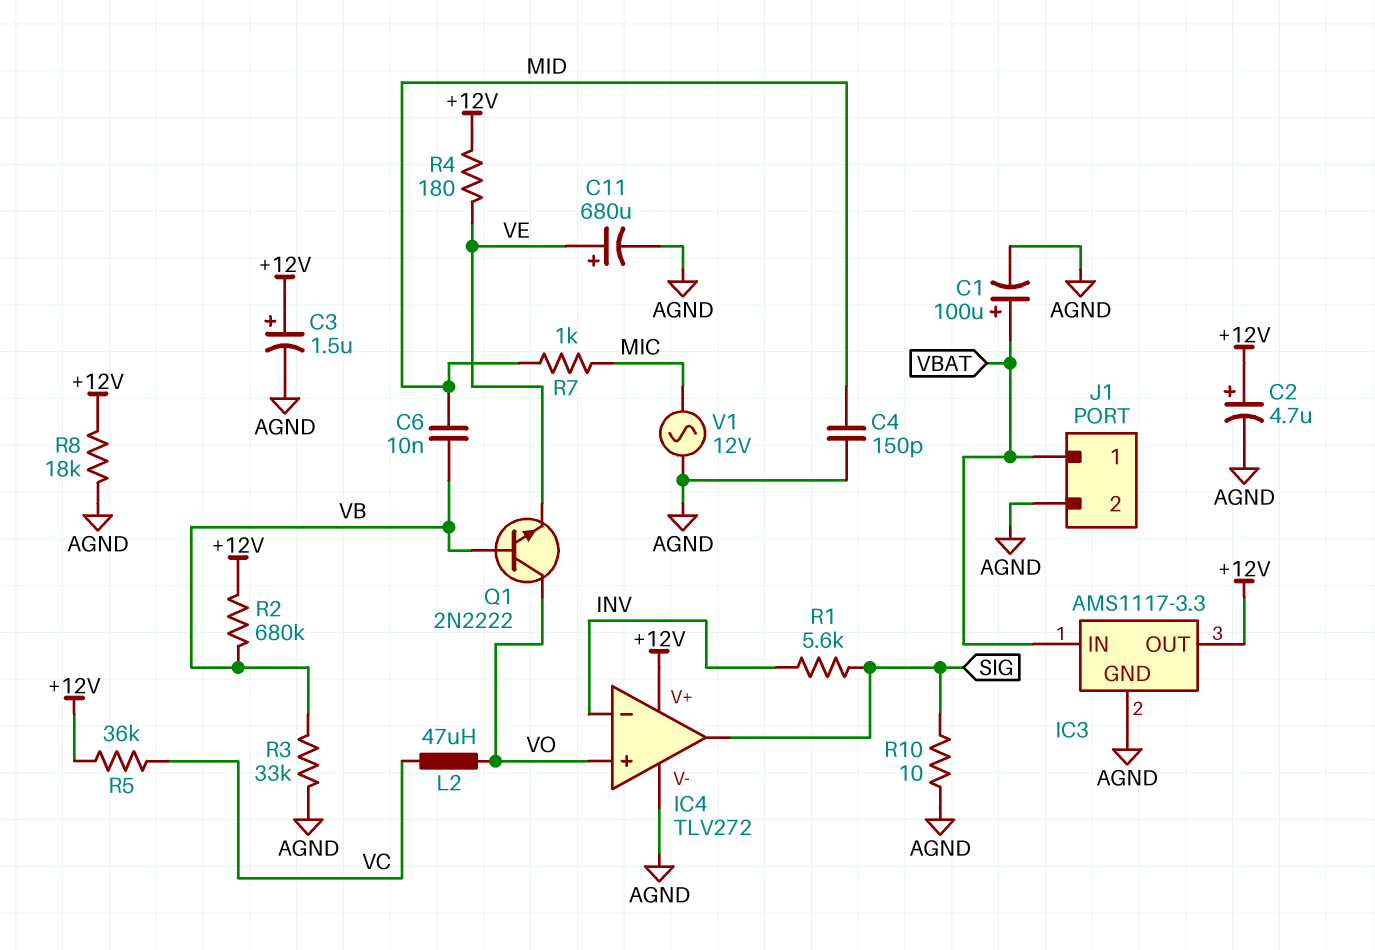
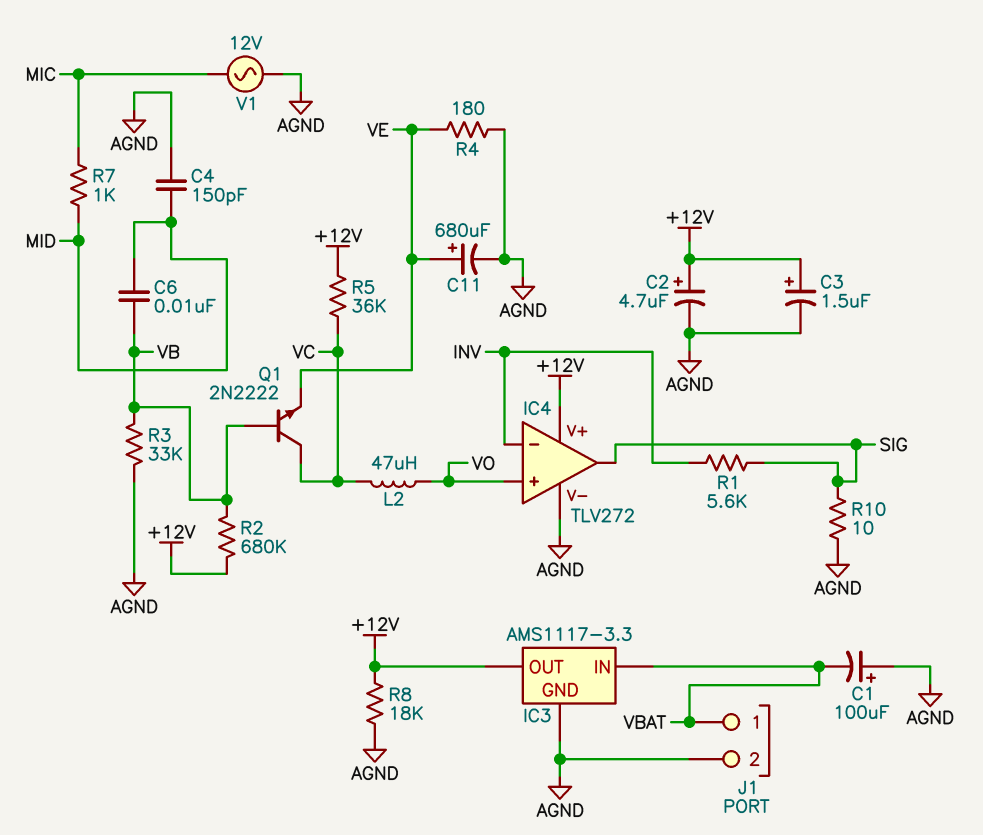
C1: 100uF (plus VBAT, minus AGND) -> 100uF (plus AGND, minus VBAT)
Q1: NPN 2N2222 (B VB, C VO, E VE) -> NPN 2N2222 (B VB, C VC, E VE)
R4: 180 (+12V, VE) -> 180 (AGND, VE)

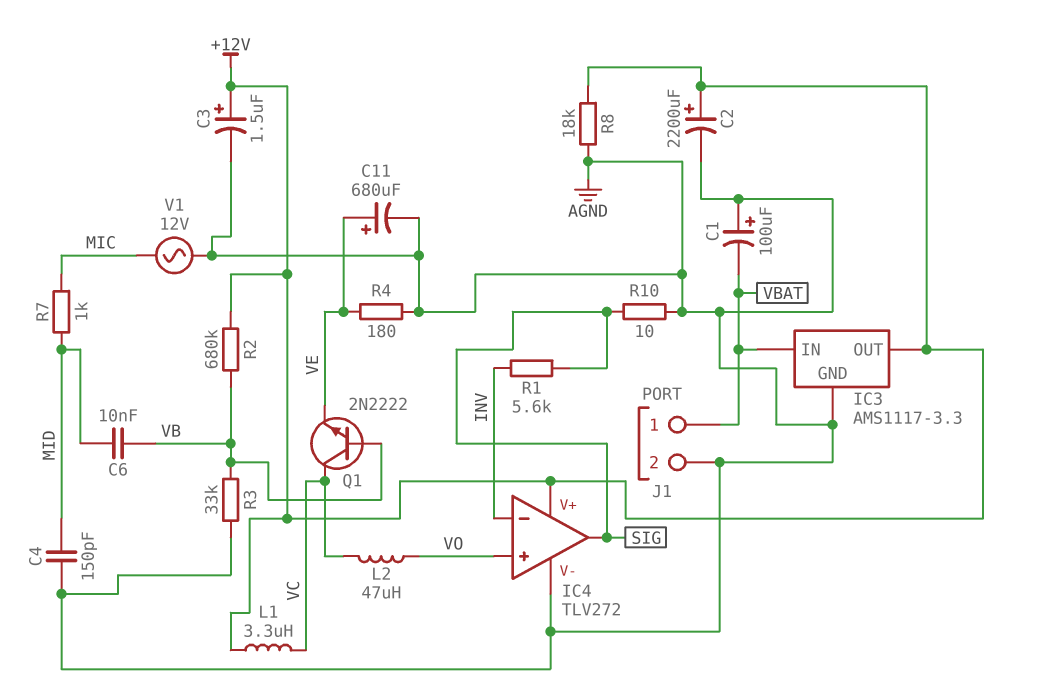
C2: 4.7uF (plus +12V, minus AGND) -> 2200uF (plus +12V, minus AGND)
L1: none -> 3.3uH (+12V, VC)
R5: 36k (+12V, VC) -> none

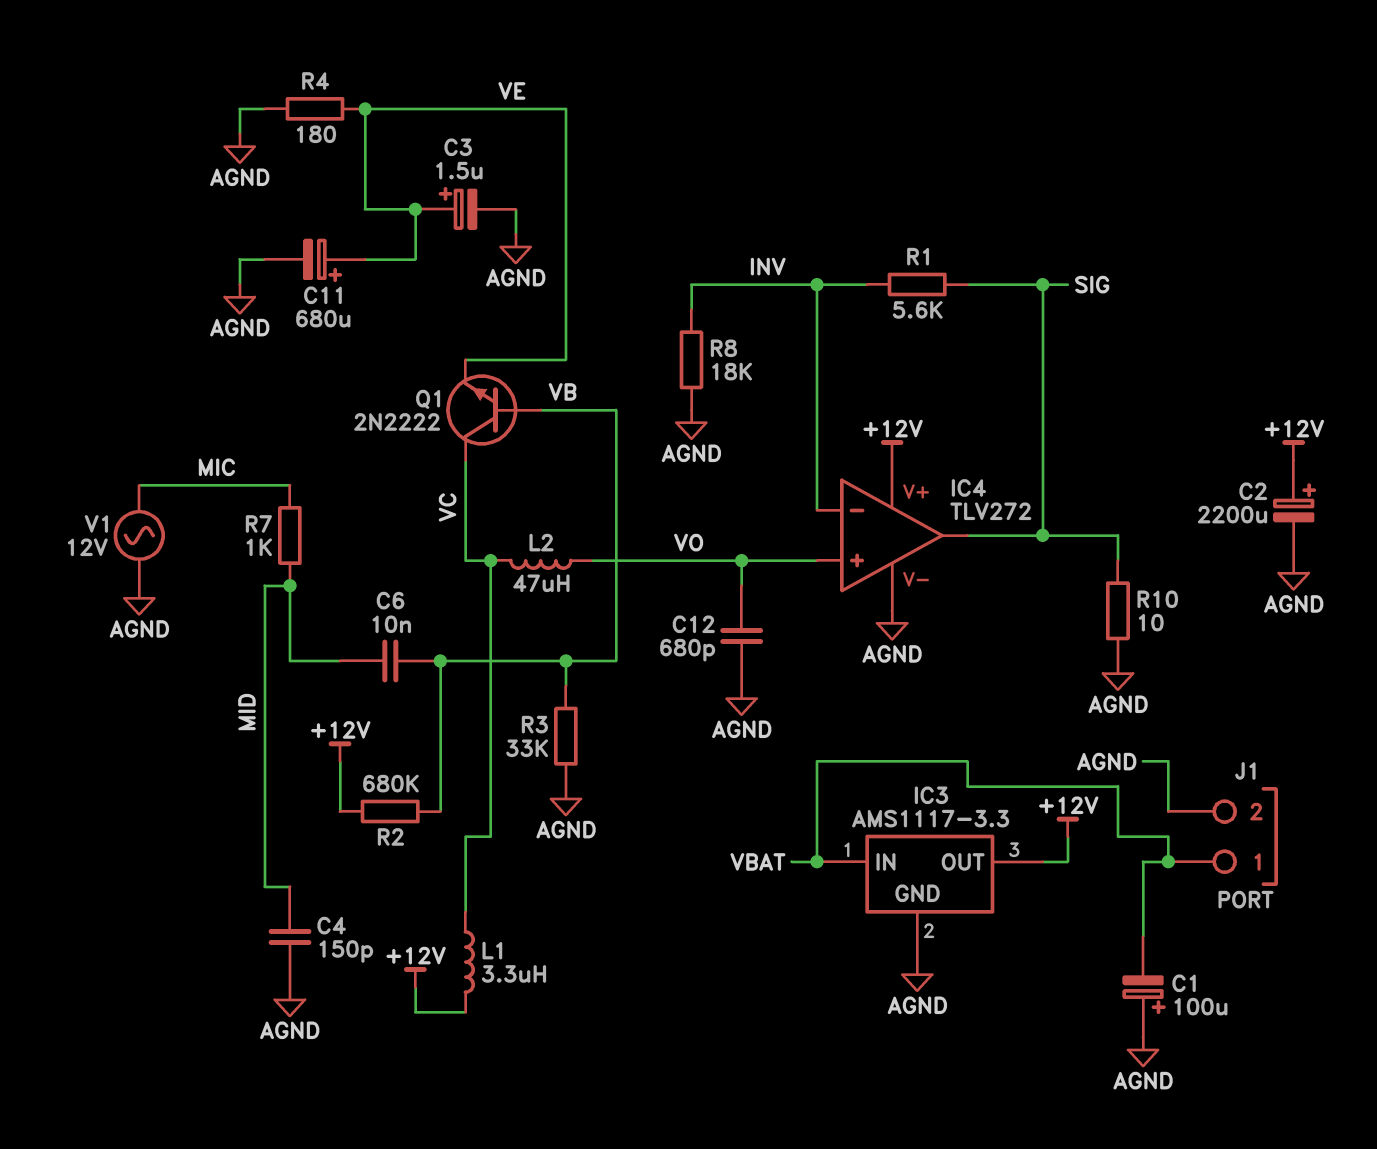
C3: 1.5uF (plus +12V, minus AGND) -> 1.5uF (plus VE, minus AGND)
C12: none -> 680pF (AGND, VO)
R8: 18k (+12V, AGND) -> 18k (AGND, INV)

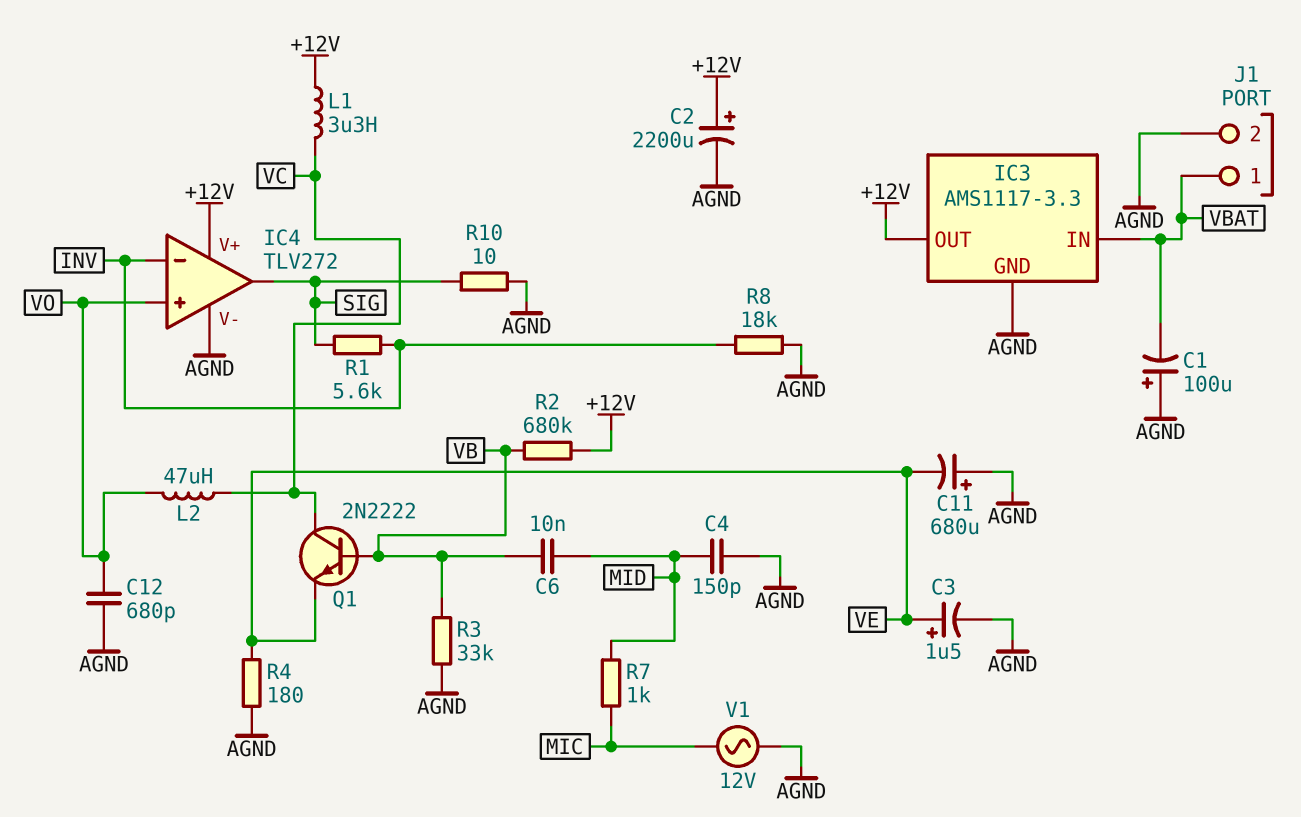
C11: 680uF (plus VE, minus AGND) -> 680uF (plus AGND, minus VE)

